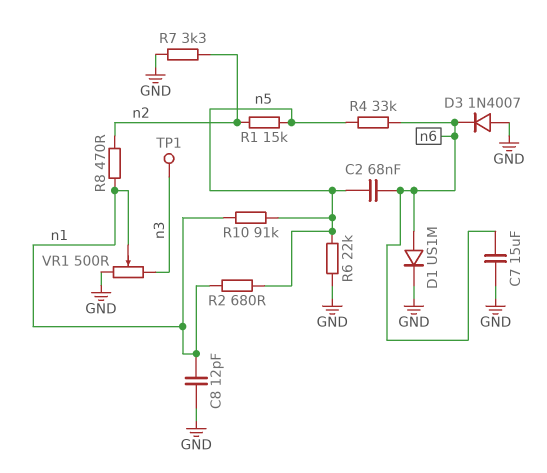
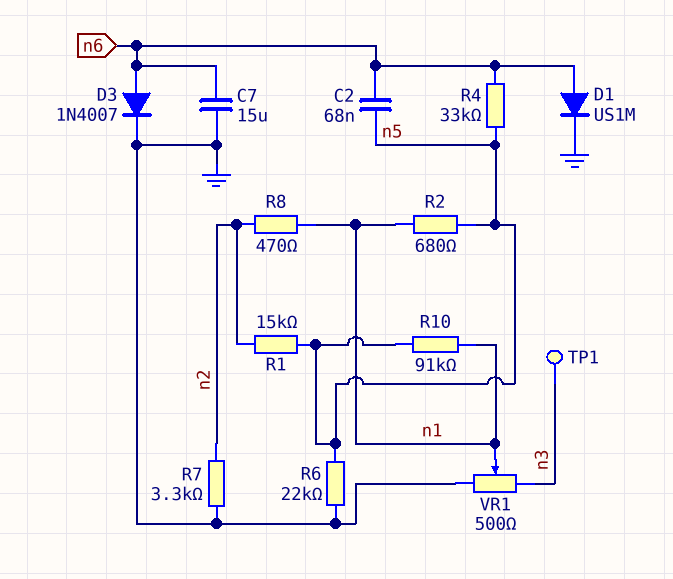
C8: 12pF (GND, n1) -> none
D3: diode 1N4007 (A GND, K n6) -> diode 1N4007 (A n6, K GND)

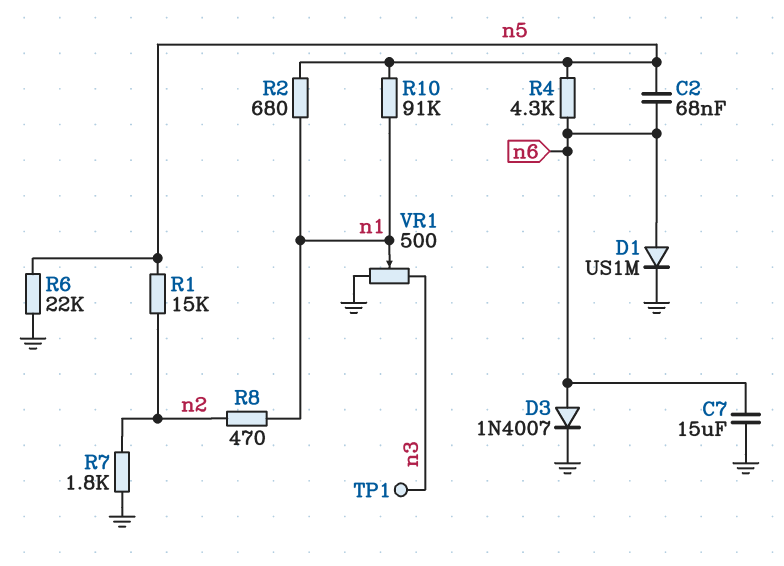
R4: 33k (n5, n6) -> 4.3k (n5, n6)
R7: 3.3k (GND, n2) -> 1.8k (GND, n2)

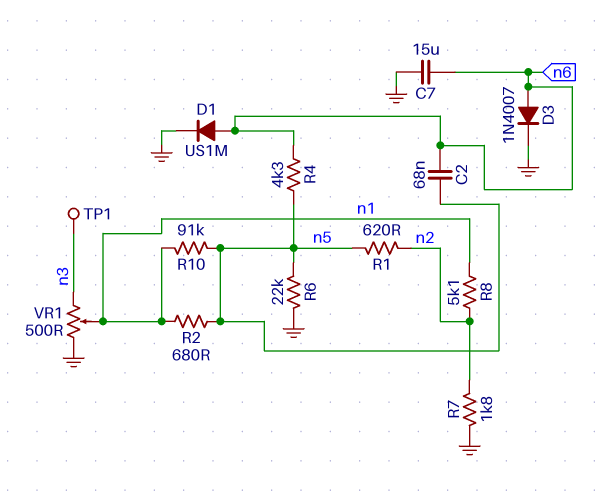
R1: 15k (n2, n5) -> 620 (n2, n5)
R8: 470 (n1, n2) -> 5.1k (n1, n2)

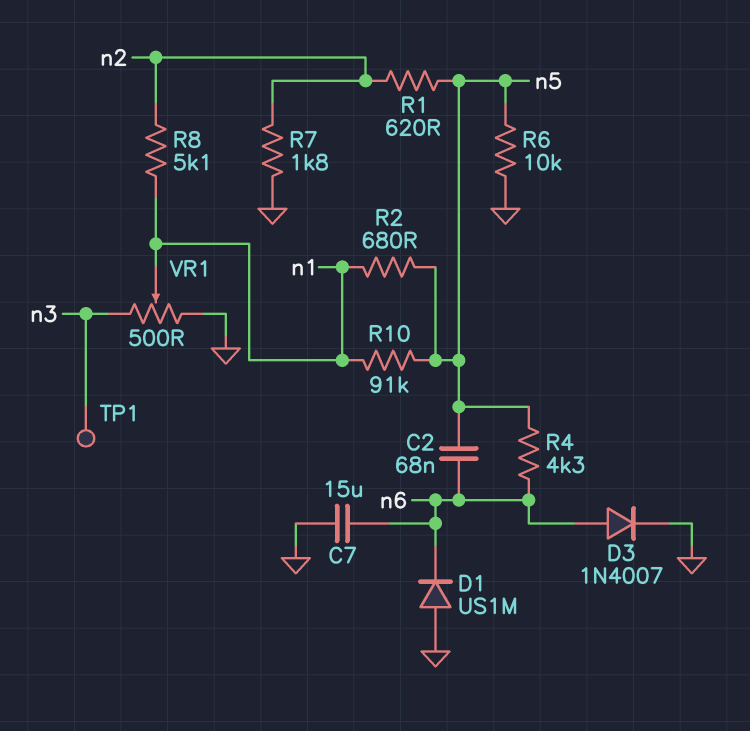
D1: diode US1M (A n6, K GND) -> diode US1M (A GND, K n6)
R6: 22k (GND, n5) -> 10k (GND, n5)

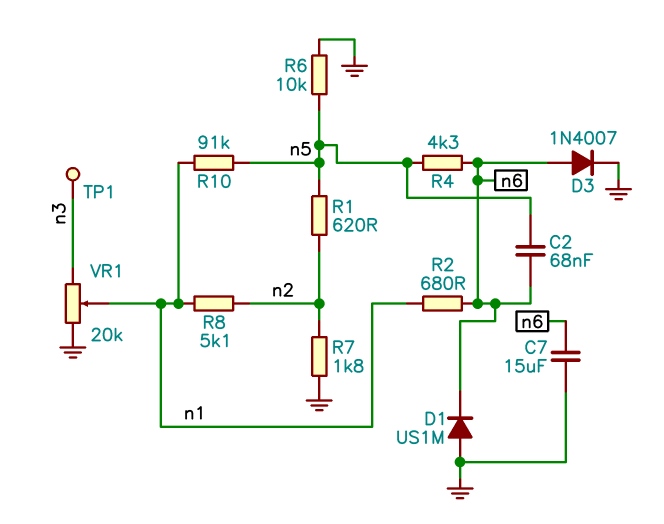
R2: 680 (n1, n5) -> 680 (n1, n6)
VR1: 500 (GND, n3, wiper n1) -> 20k (GND, n3, wiper n1)

